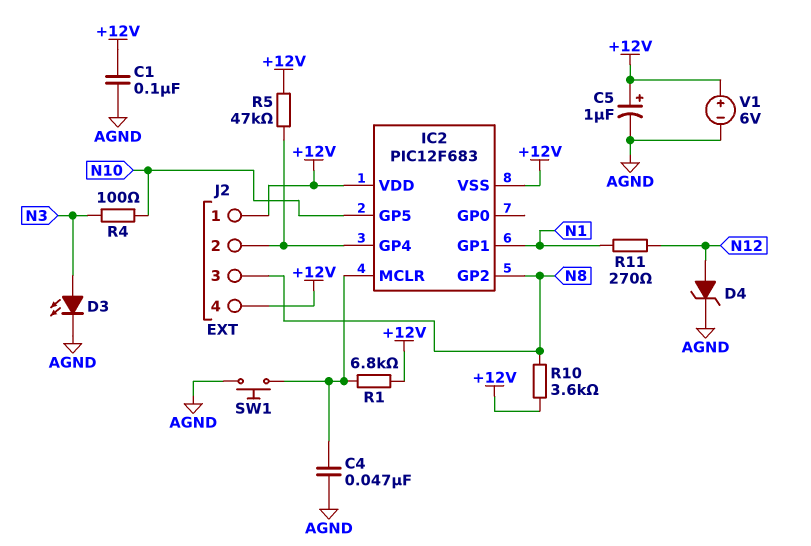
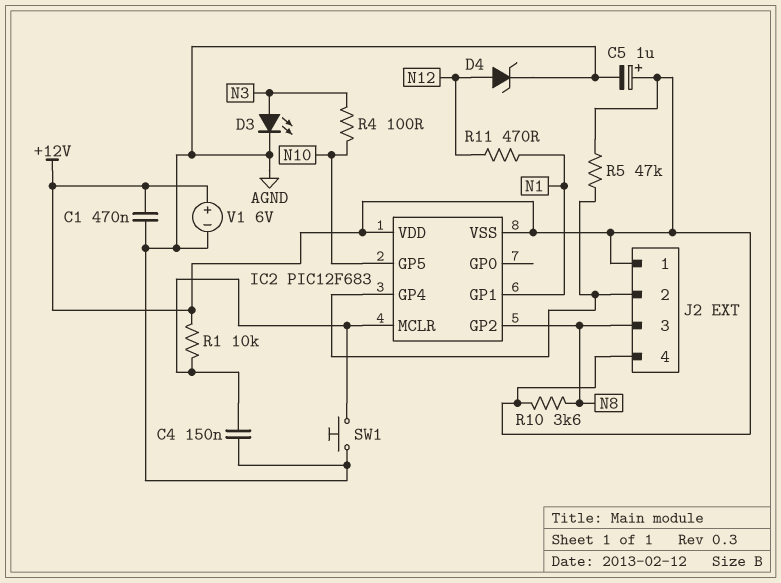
C1: 100nF (+12V, AGND) -> 470nF (+12V, AGND)
C4: 47nF (AGND, IC2/MCLR) -> 150nF (AGND, IC2/MCLR)
R1: 6.8k (+12V, IC2/MCLR) -> 10k (+12V, IC2/MCLR)
R11: 270 (N1, N12) -> 470 (N1, N12)

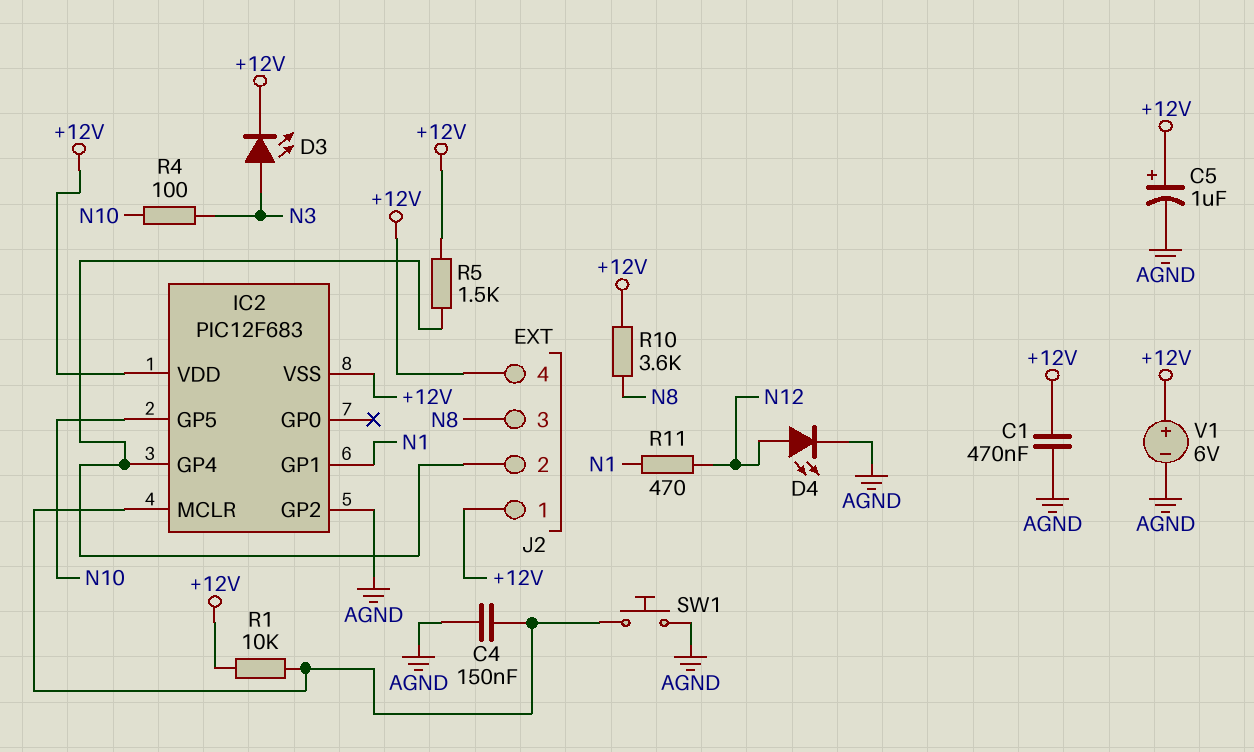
D3: LED (A N3, K AGND) -> LED (A N3, K +12V)
D4: zener (A N12, K AGND) -> LED (A N12, K AGND)
IC2 pin GP2: N8 -> AGND
R5: 47k (+12V, IC2/GP4) -> 1.5k (+12V, IC2/GP4)

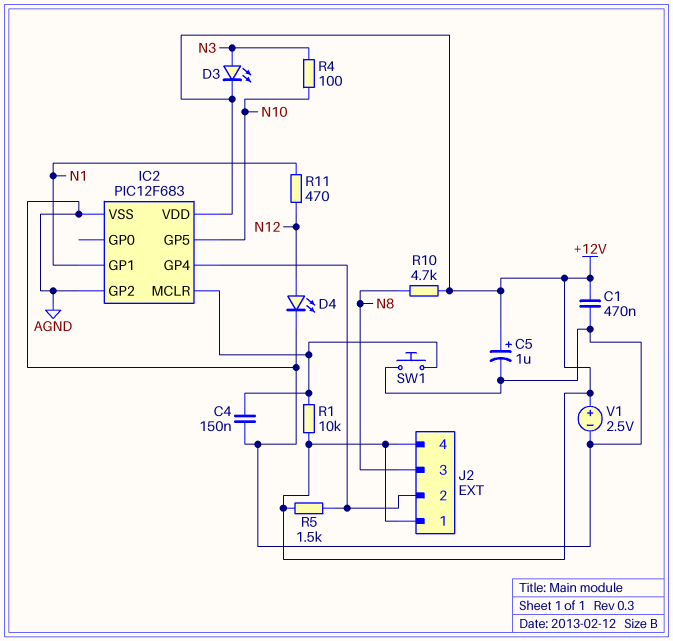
IC2 pin VSS: +12V -> AGND
R10: 3.6k (+12V, N8) -> 4.7k (+12V, N8)
V1: 6V (plus +12V, minus AGND) -> 2.5V (plus +12V, minus AGND)

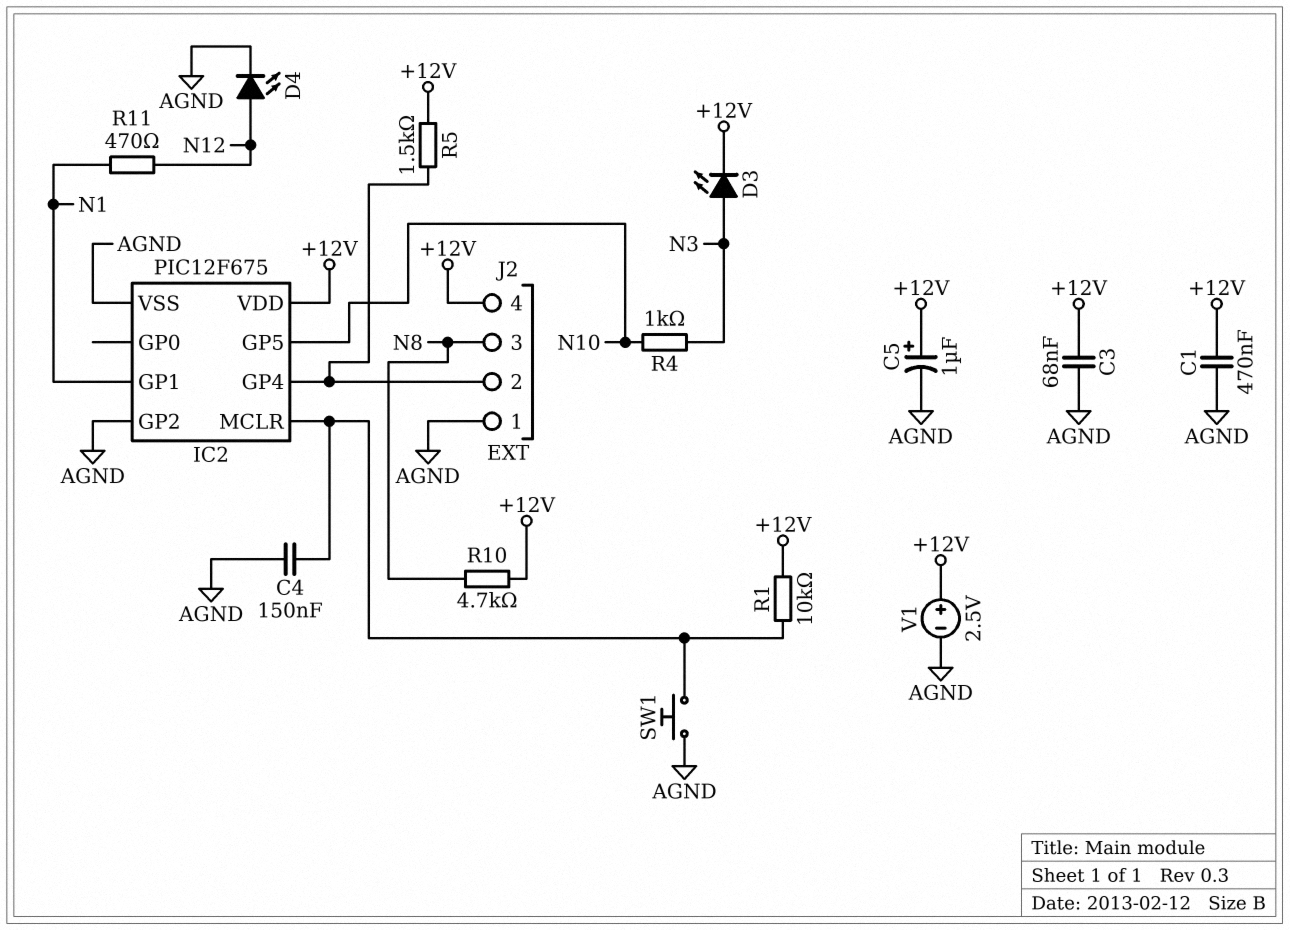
C3: none -> 68nF (+12V, AGND)
IC2: PIC12F683 -> PIC12F675
J2 pin 1: +12V -> AGND
R4: 100 (N3, N10) -> 1k (N3, N10)

